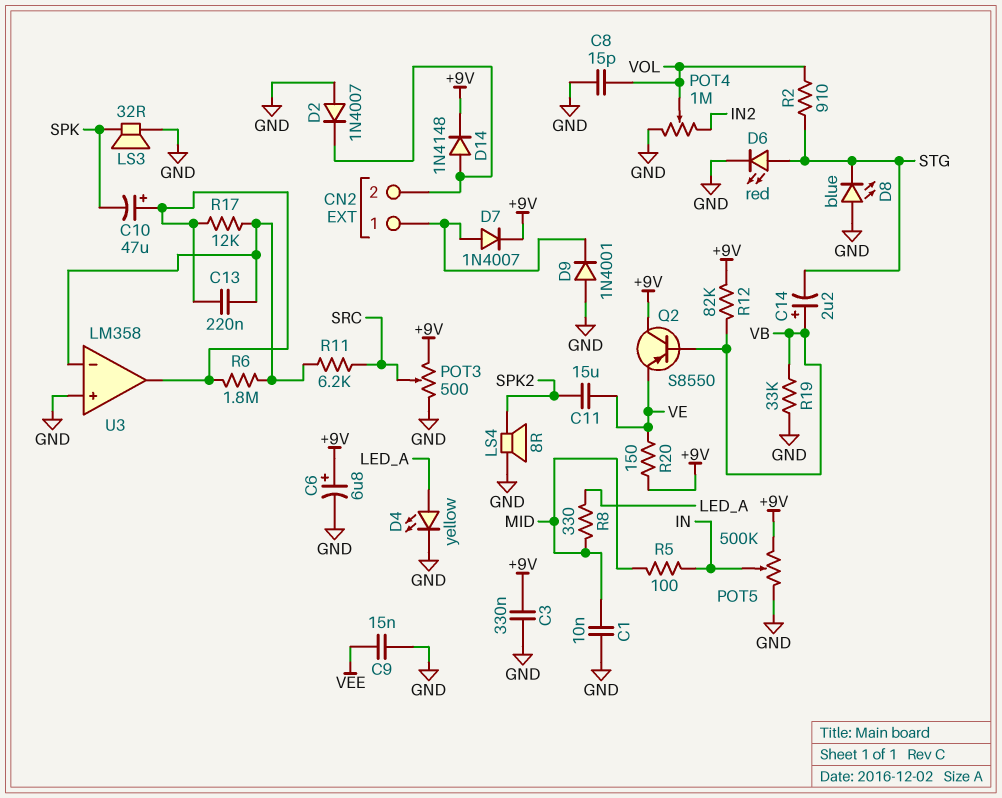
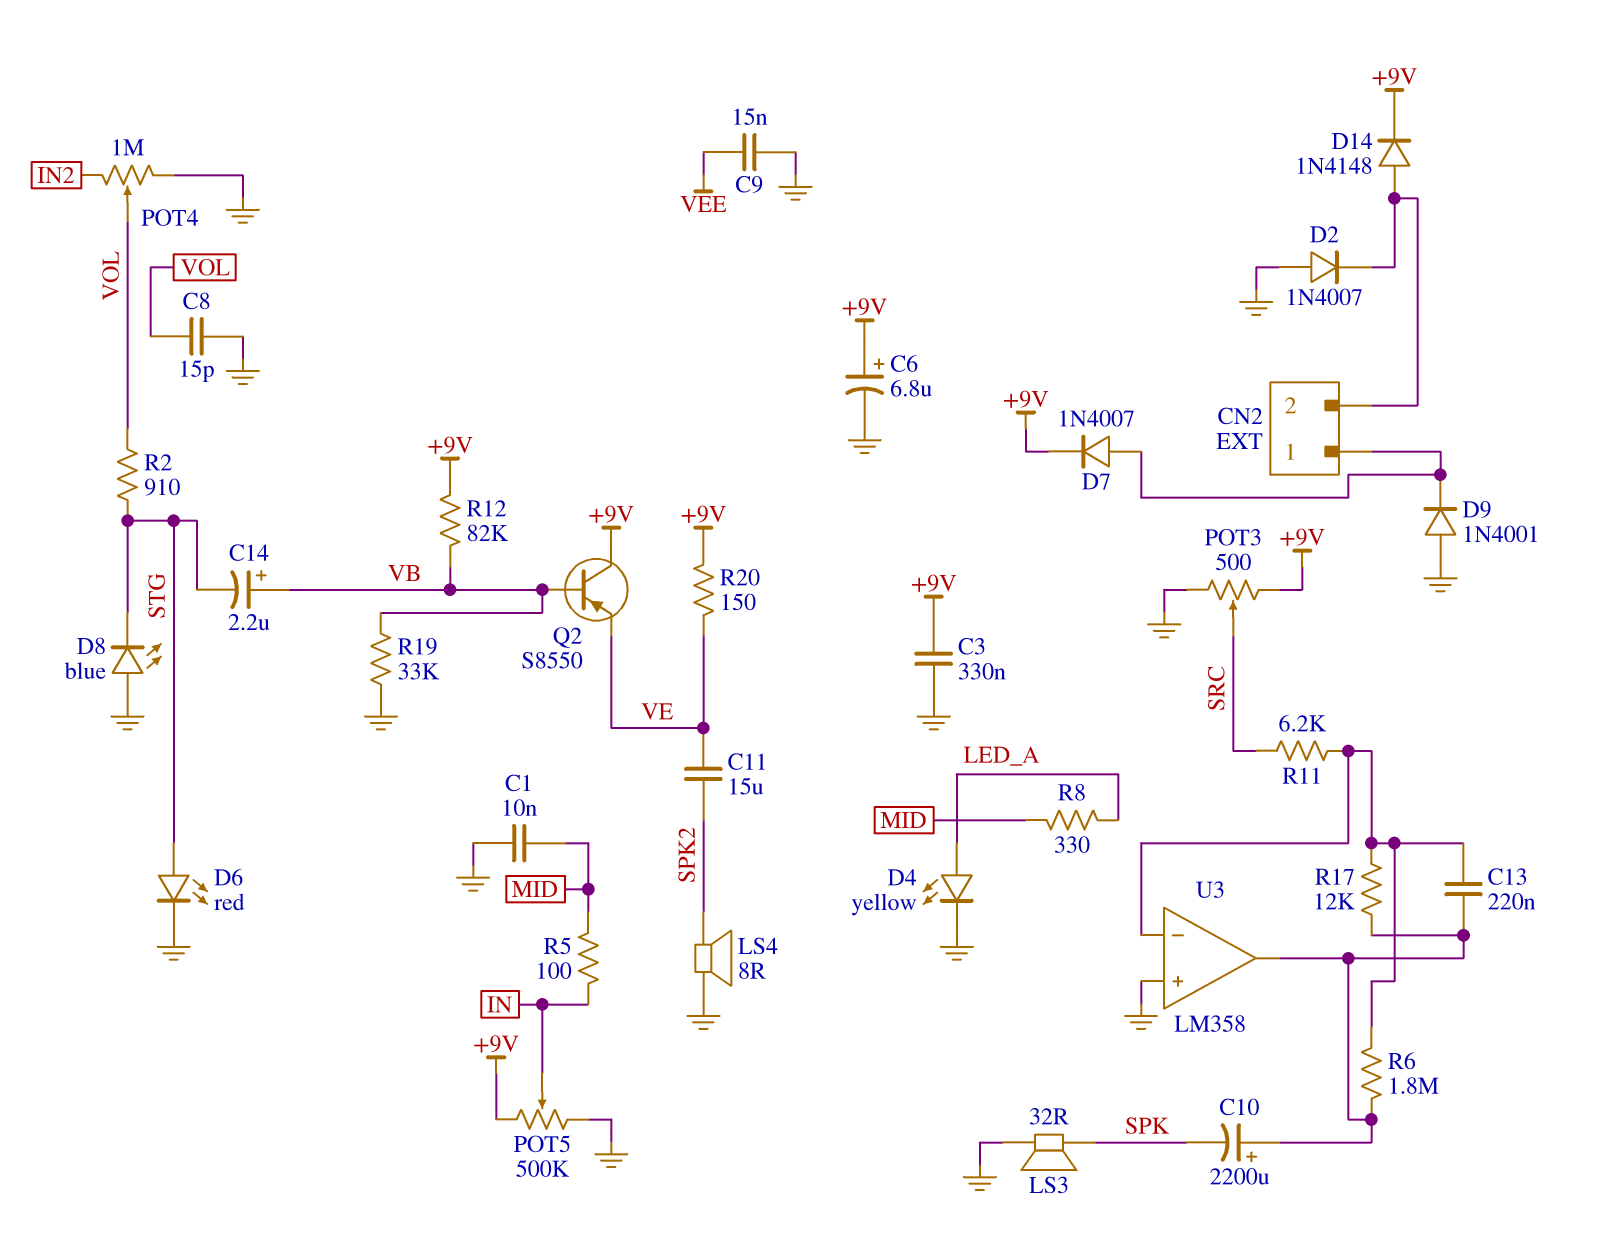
C10: 47uF (plus U3/out, minus SPK) -> 2200uF (plus U3/out, minus SPK)

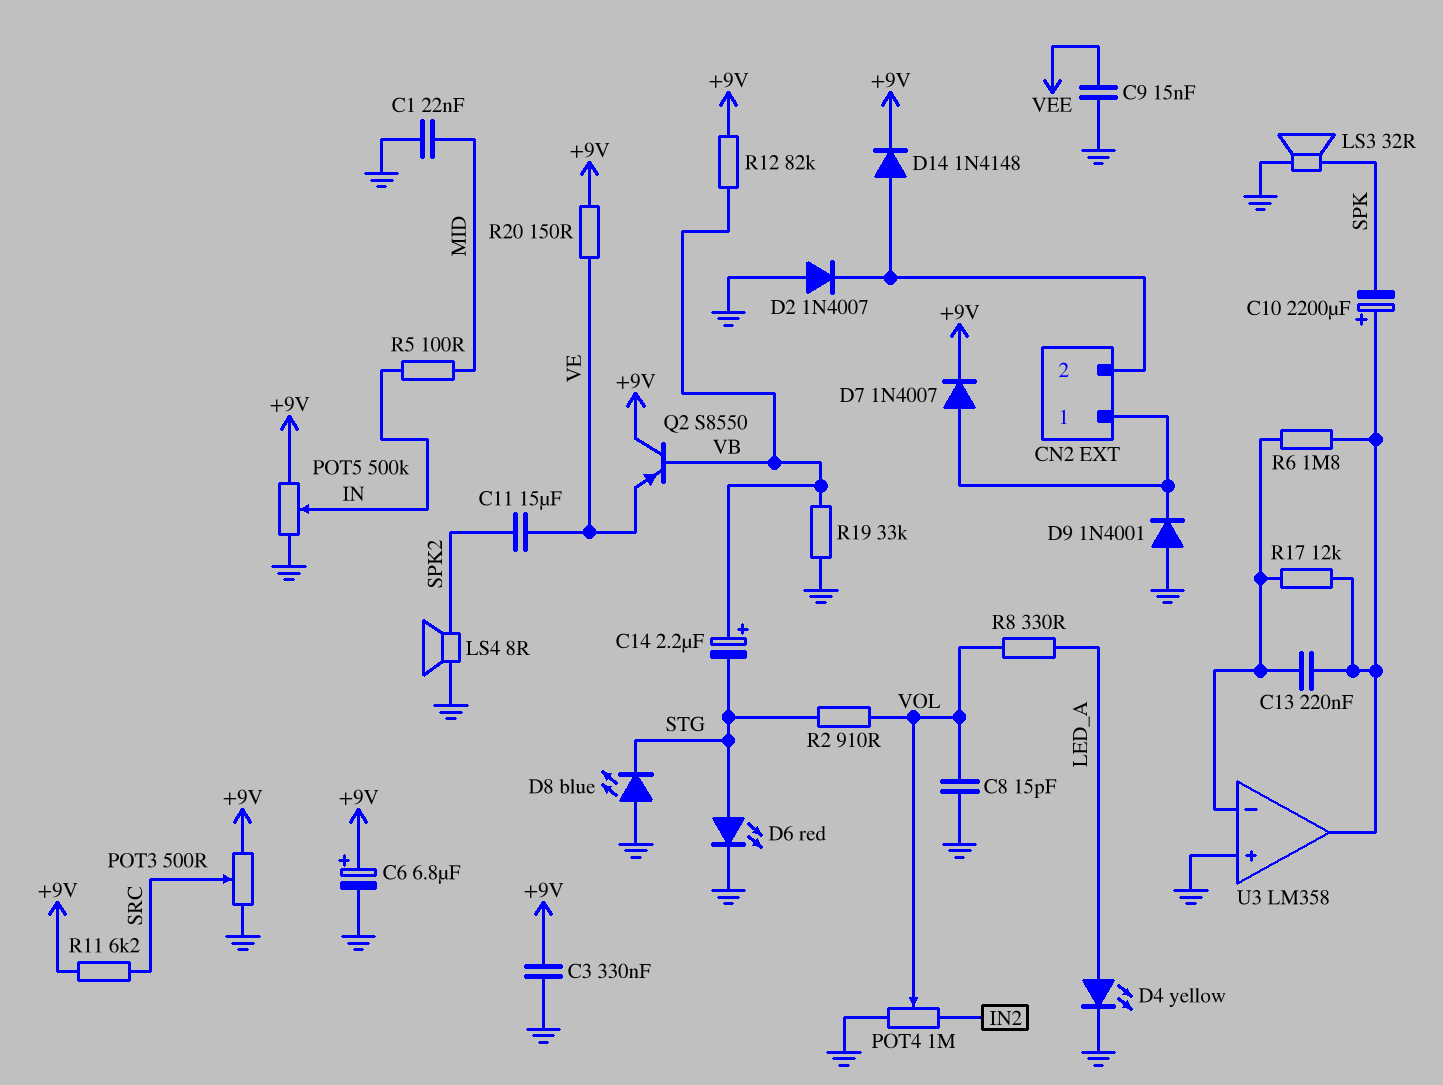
C1: 10nF (GND, MID) -> 22nF (GND, MID)
R8: 330 (LED_A, MID) -> 330 (LED_A, VOL)
R11: 6.2k (SRC, U3/in-) -> 6.2k (+9V, SRC)

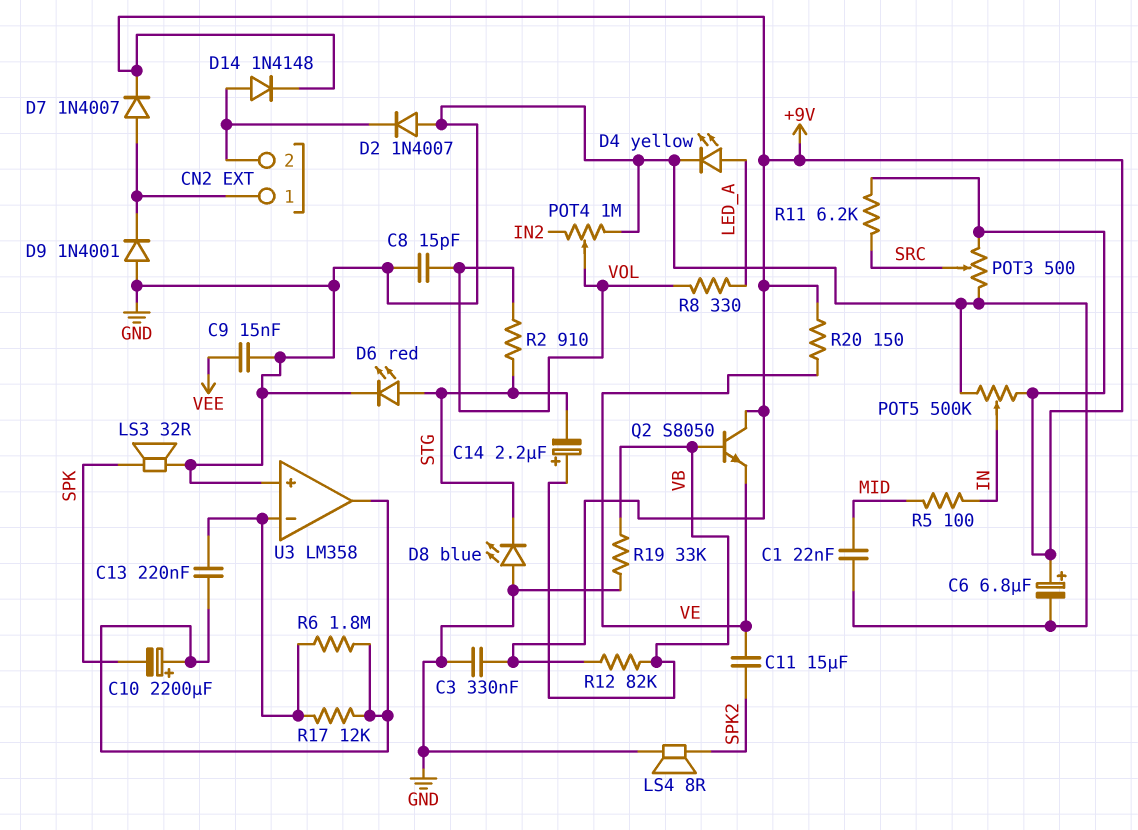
Q2: PNP S8550 (B VB, C +9V, E VE) -> NPN S8050 (B VB, C +9V, E VE)

